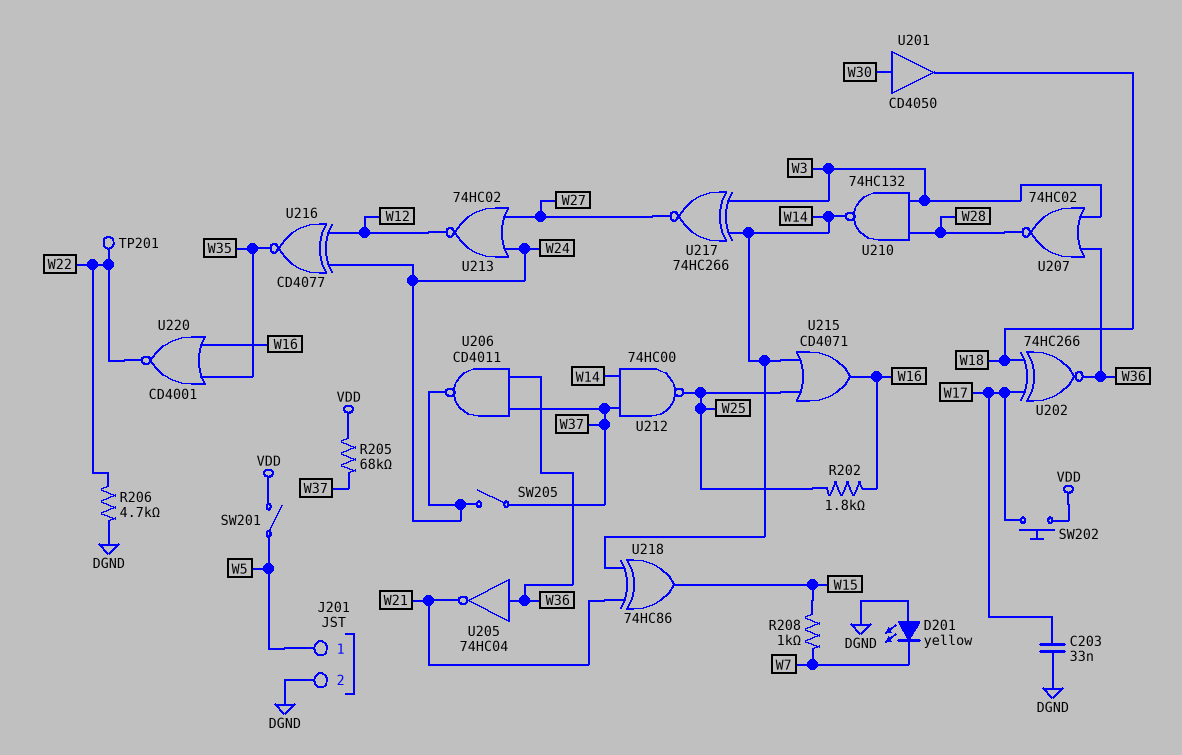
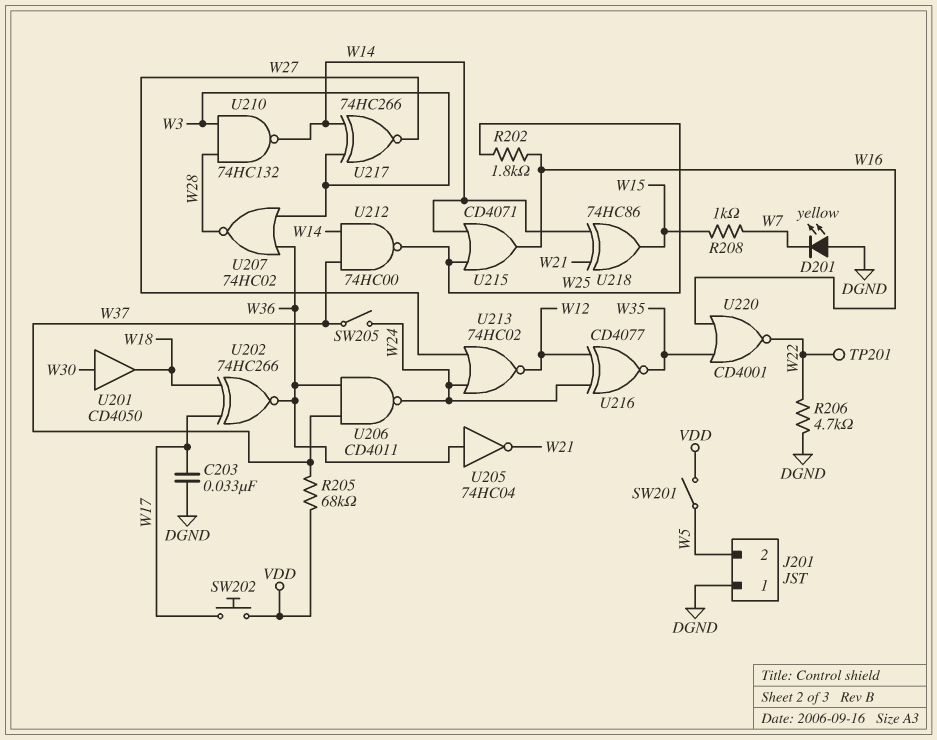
J201 pin 1: W5 -> DGND
J201 pin 2: DGND -> W5

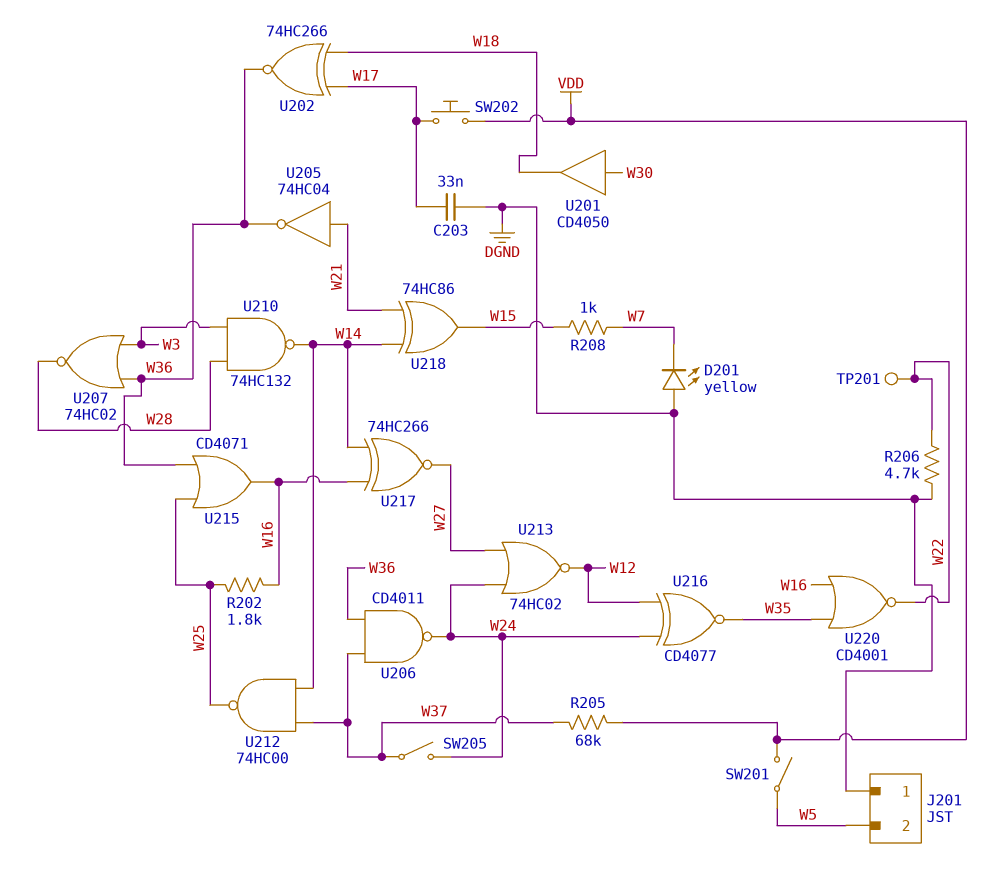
U205: NOT 74HC04 (in W36, out W21) -> NOT 74HC04 (in W21, out W36)
U215: OR CD4071 (in W14, in W25, out W16) -> OR CD4071 (in W25, in W36, out W16)
U217: XNOR 74HC266 (in W3, in W14, out W27) -> XNOR 74HC266 (in W14, in W16, out W27)

